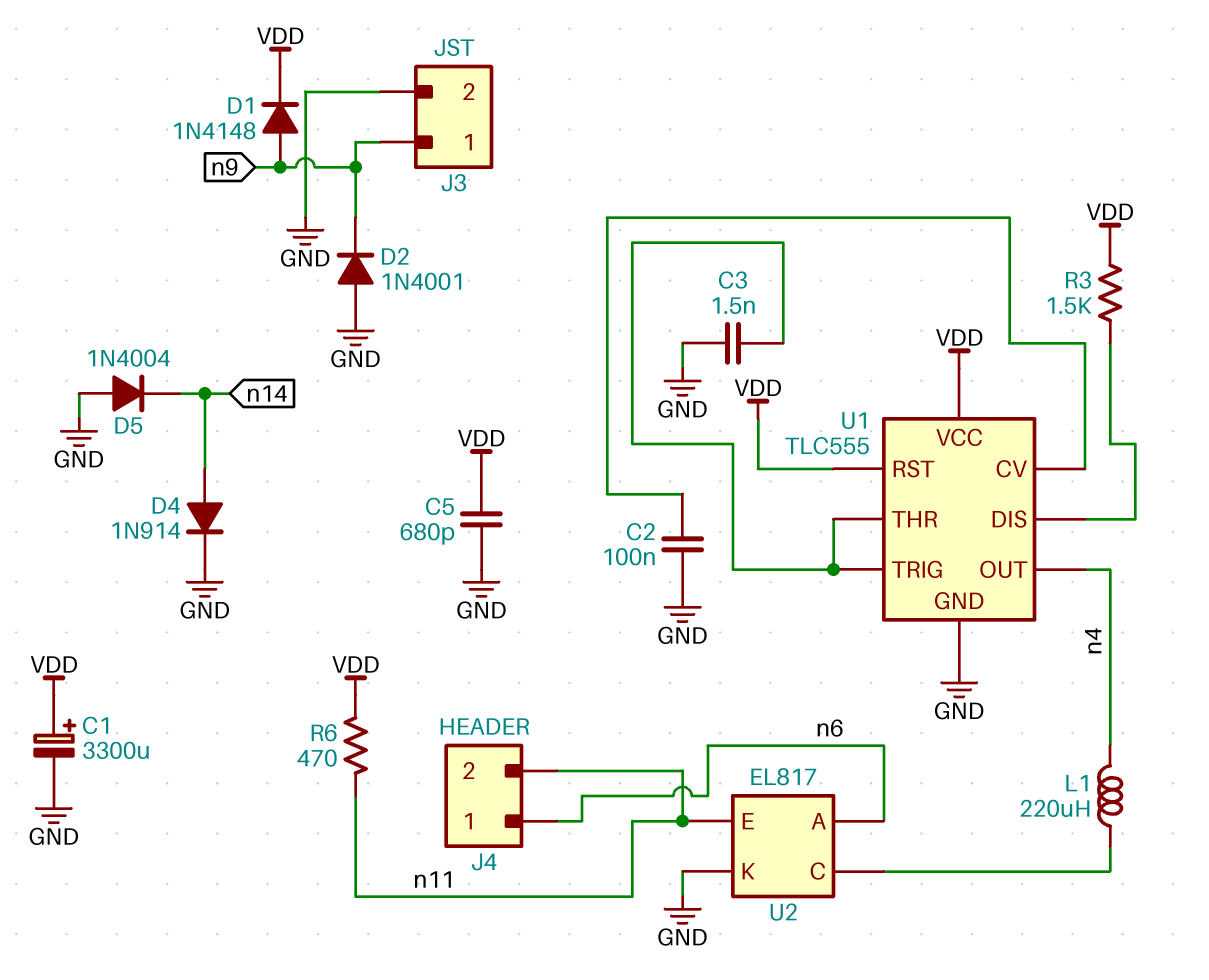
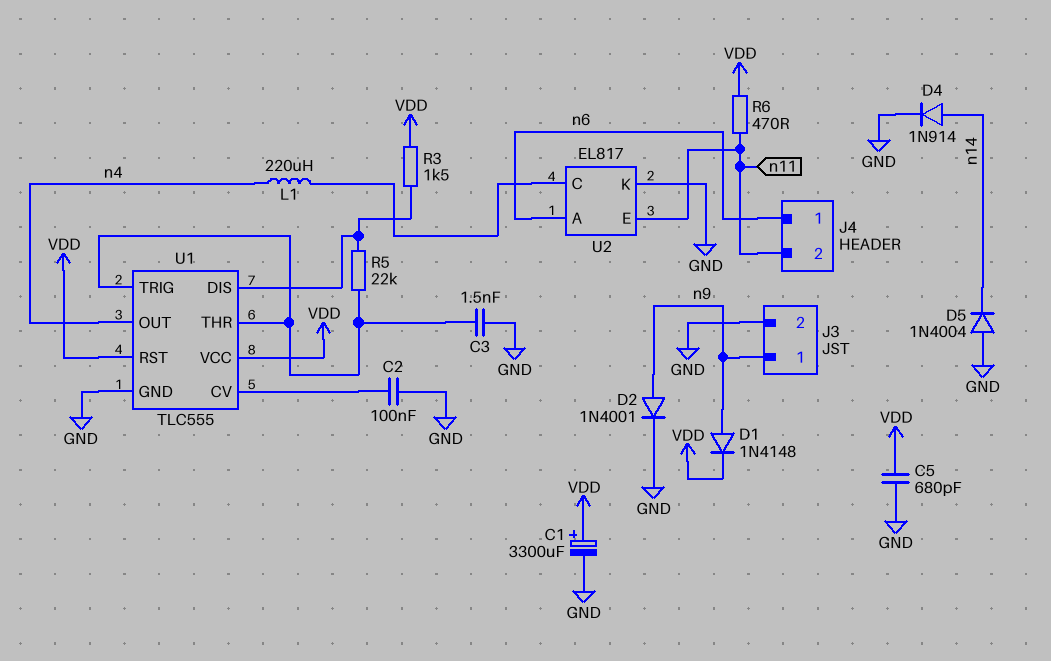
D2: diode 1N4001 (A GND, K n9) -> diode 1N4001 (A n9, K GND)
R5: none -> 22k (U1/DIS, U1/THR)

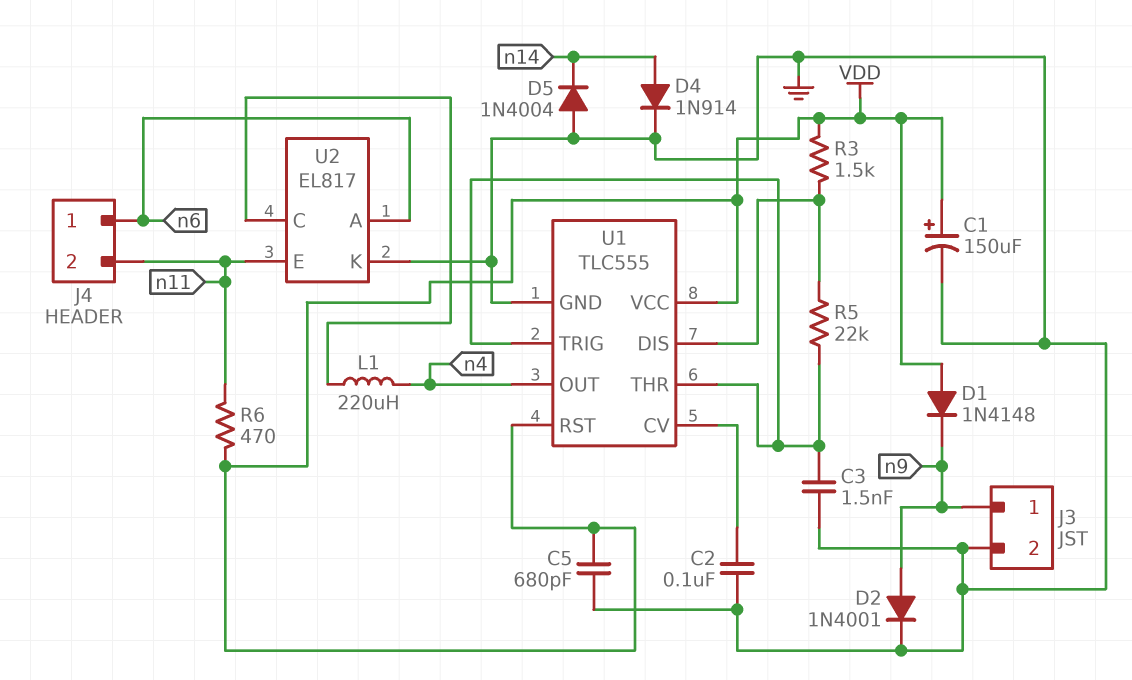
C1: 3300uF (plus VDD, minus GND) -> 150uF (plus VDD, minus GND)
D1: diode 1N4148 (A n9, K VDD) -> diode 1N4148 (A VDD, K n9)

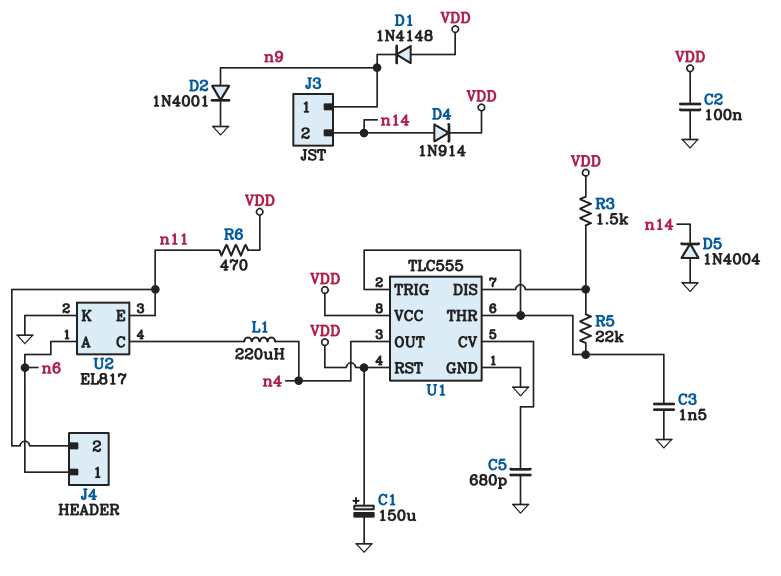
C2: 100nF (GND, U1/CV) -> 100nF (GND, VDD)
C5: 680pF (GND, VDD) -> 680pF (GND, U1/CV)
D4: diode 1N914 (A n14, K GND) -> diode 1N914 (A n14, K VDD)
J3 pin 2: GND -> n14

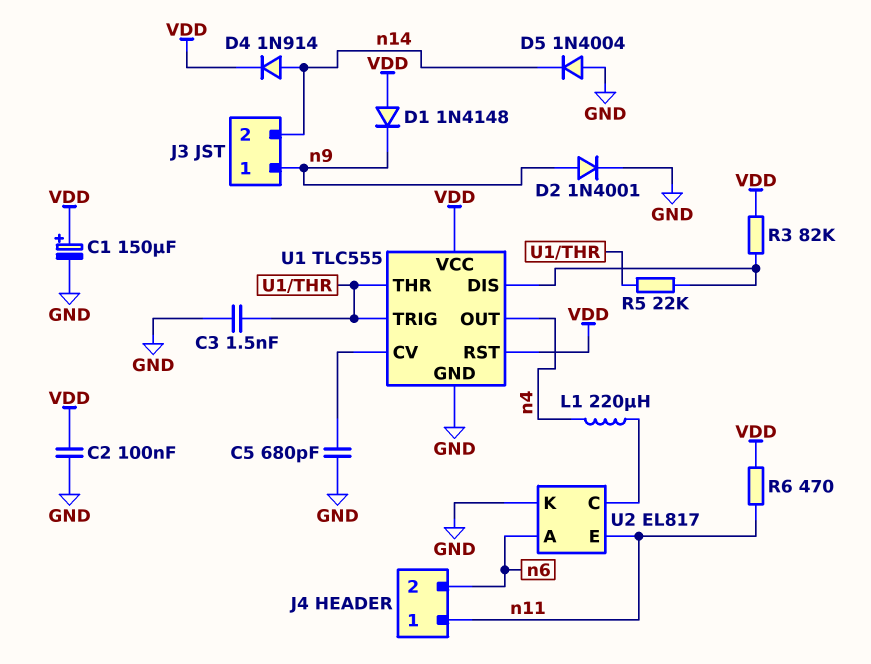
J4 pin 1: n6 -> n11
J4 pin 2: n11 -> n6
R3: 1.5k (U1/DIS, VDD) -> 82k (U1/DIS, VDD)

